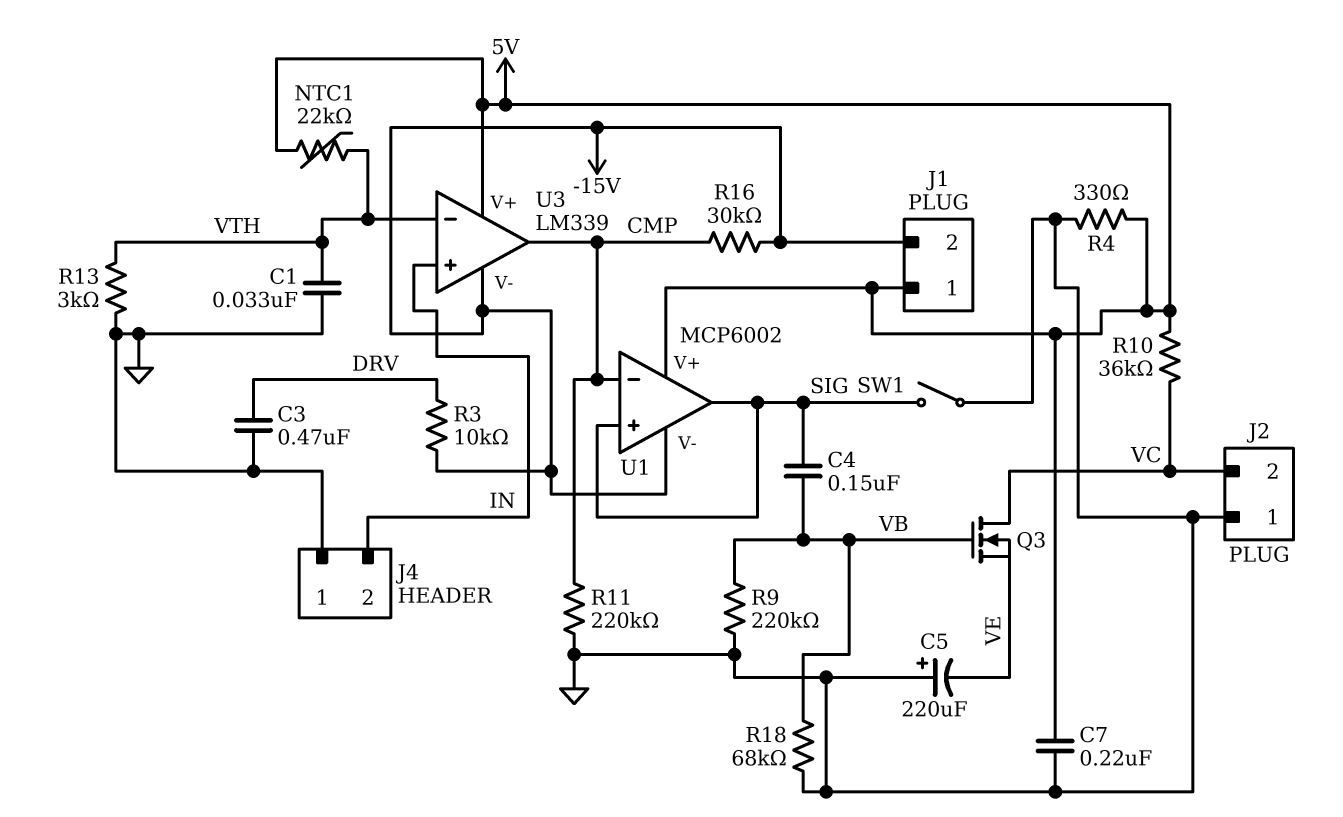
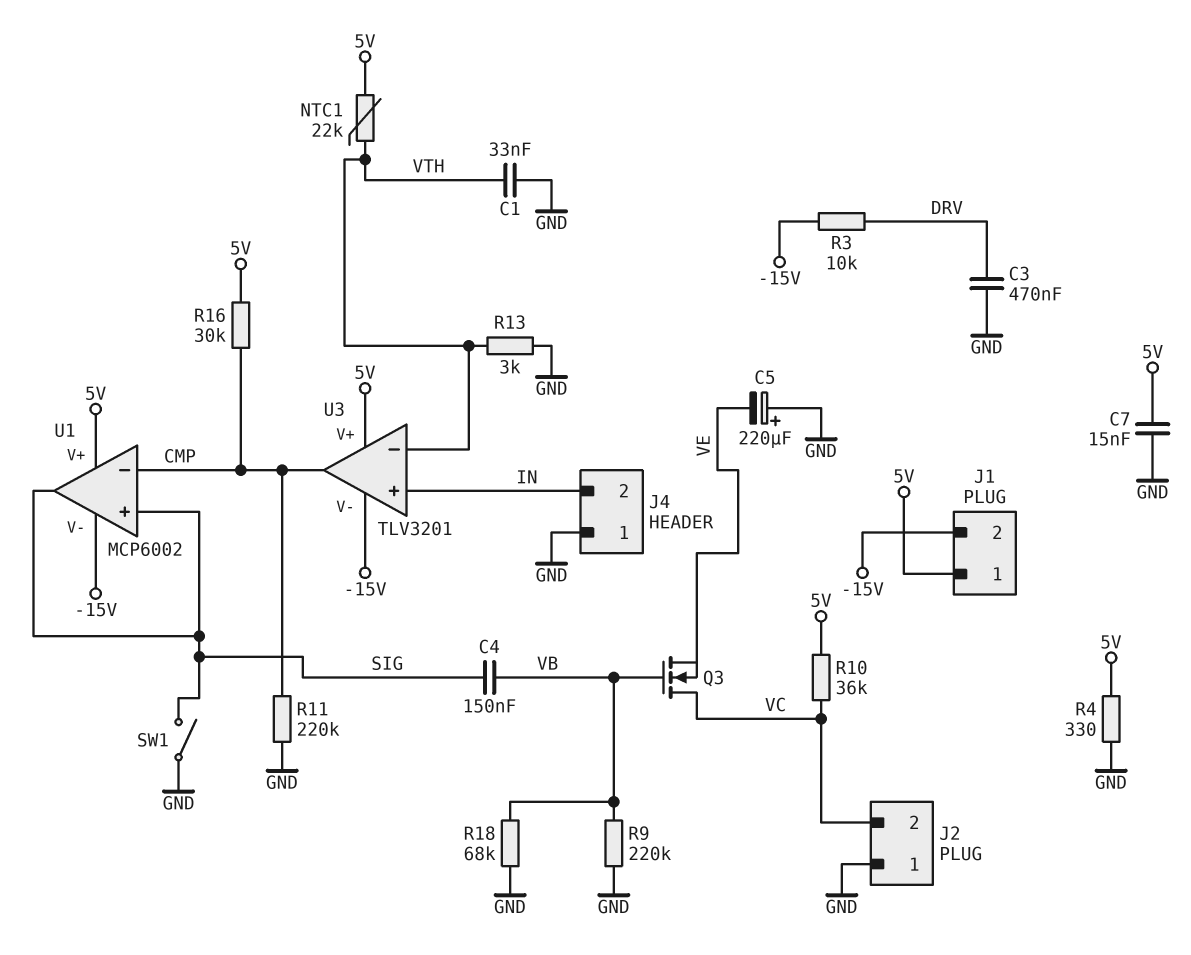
C7: 220nF (5V, GND) -> 15nF (5V, GND)
R16: 30k (-15V, CMP) -> 30k (5V, CMP)
U3: LM339 -> TLV3201

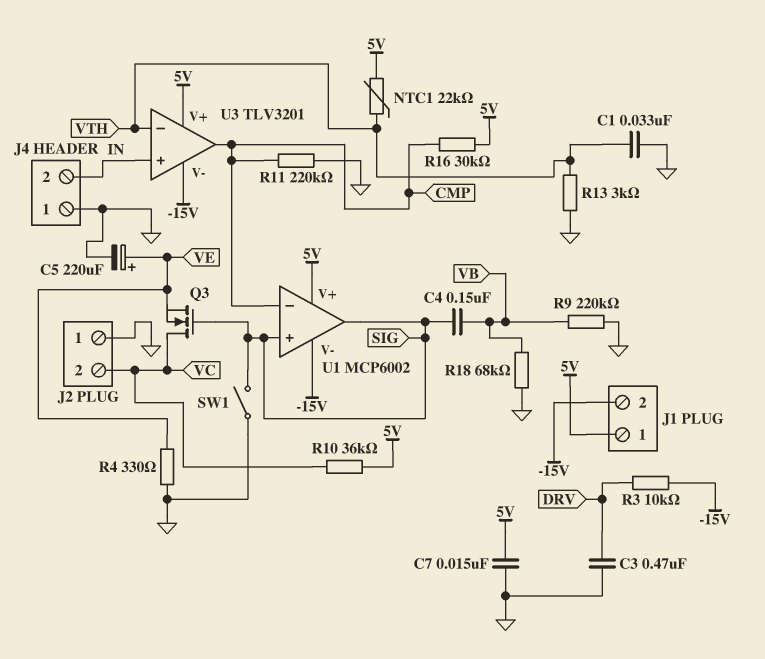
C5: 220uF (plus GND, minus VE) -> 220uF (plus VE, minus GND)
Q3: NMOS (G VB, D VC, S VE) -> NMOS (G SIG, D VC, S VE)
R4: 330 (5V, GND) -> 330 (GND, VE)

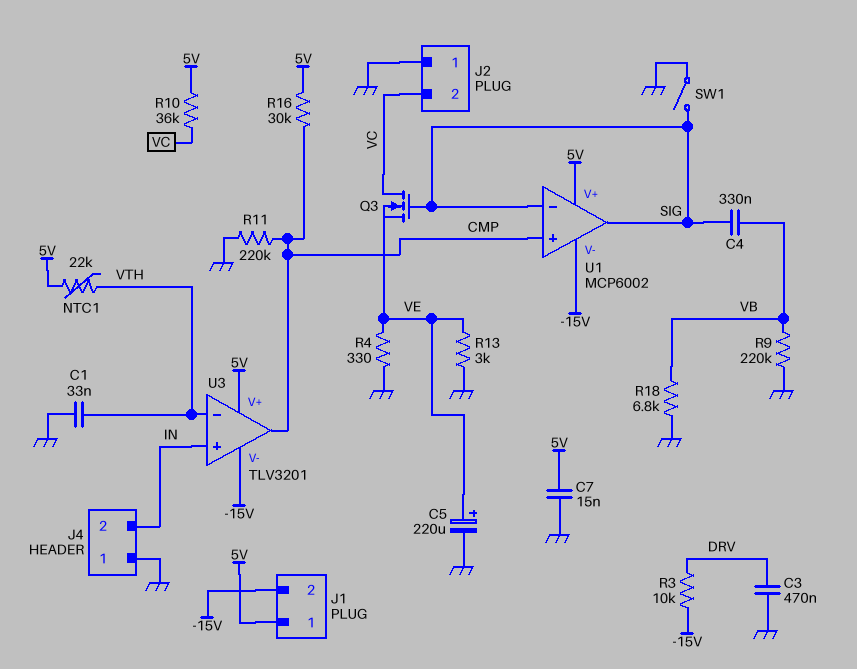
C4: 150nF (SIG, VB) -> 330nF (SIG, VB)
R13: 3k (GND, VTH) -> 3k (GND, VE)
R18: 68k (GND, VB) -> 6.8k (GND, VB)
U1 pin in+: SIG -> CMP
U1 pin in-: CMP -> SIG

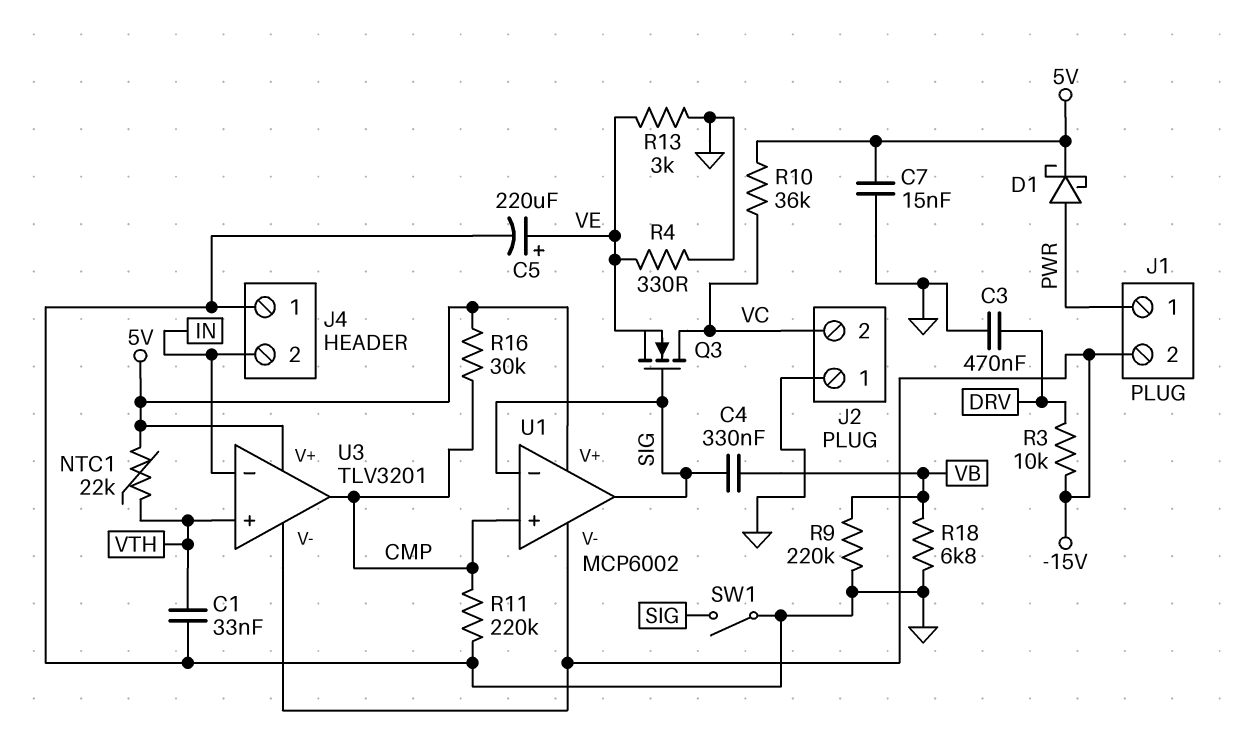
D1: none -> schottky (A PWR, K 5V)
J1 pin 1: 5V -> PWR
U3 pin in+: IN -> VTH
U3 pin in-: VTH -> IN

